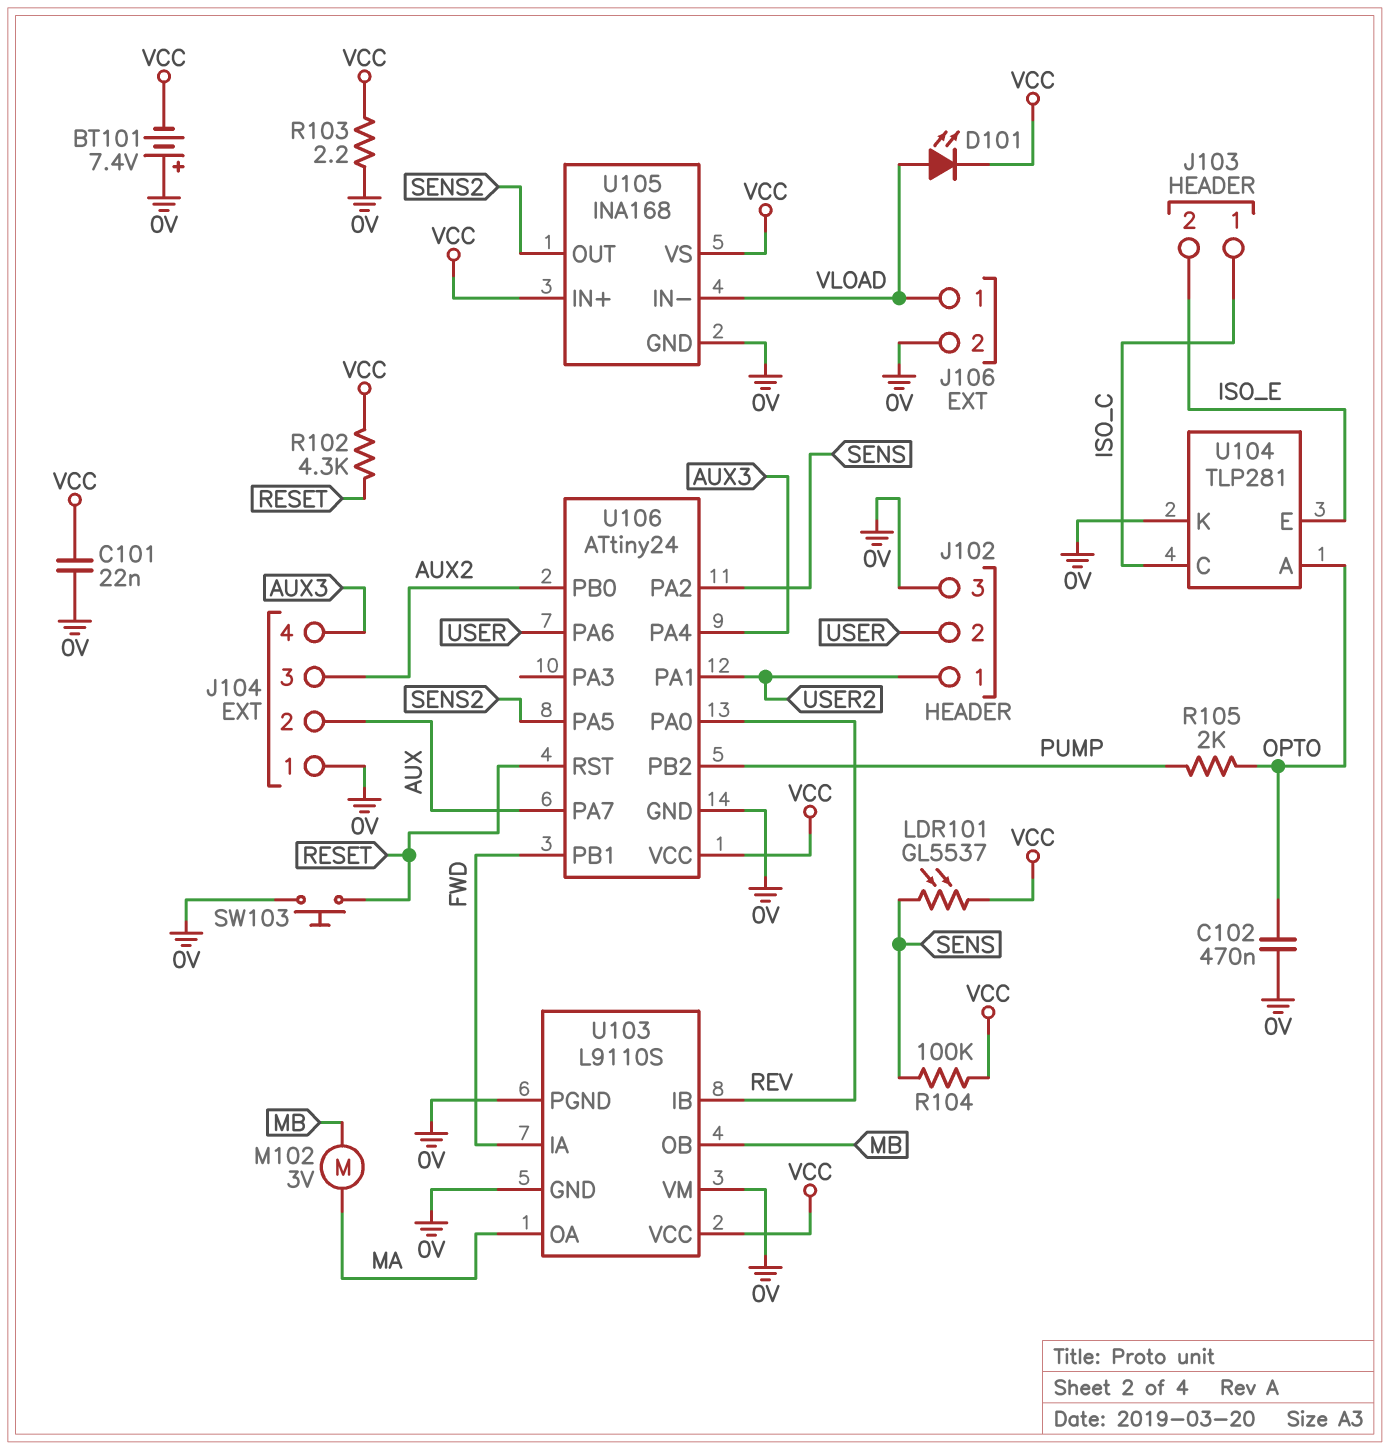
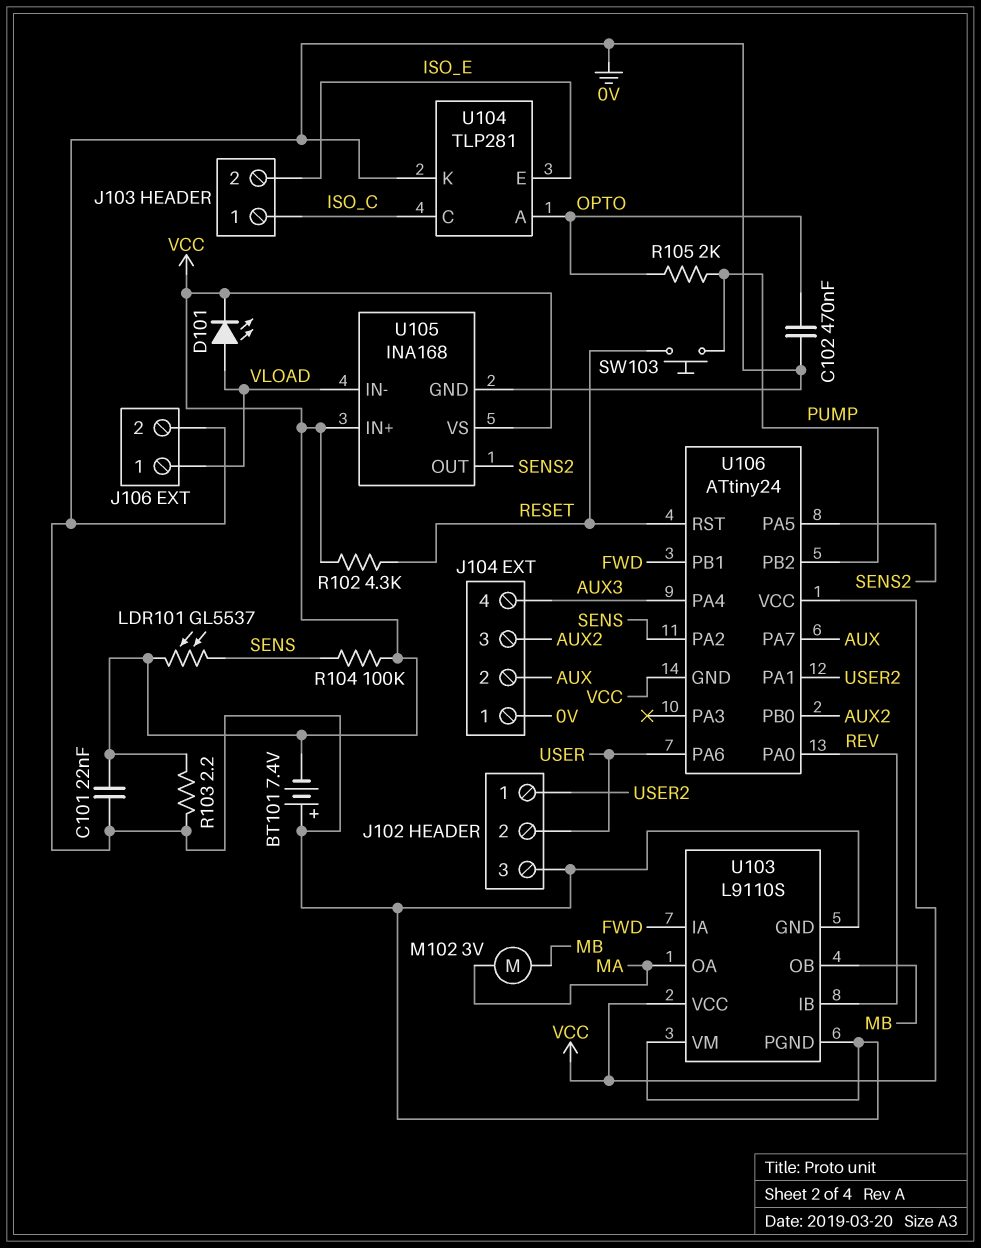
SW103: button (0V, RESET) -> button (PUMP, RESET)
U106 pin GND: 0V -> VCC

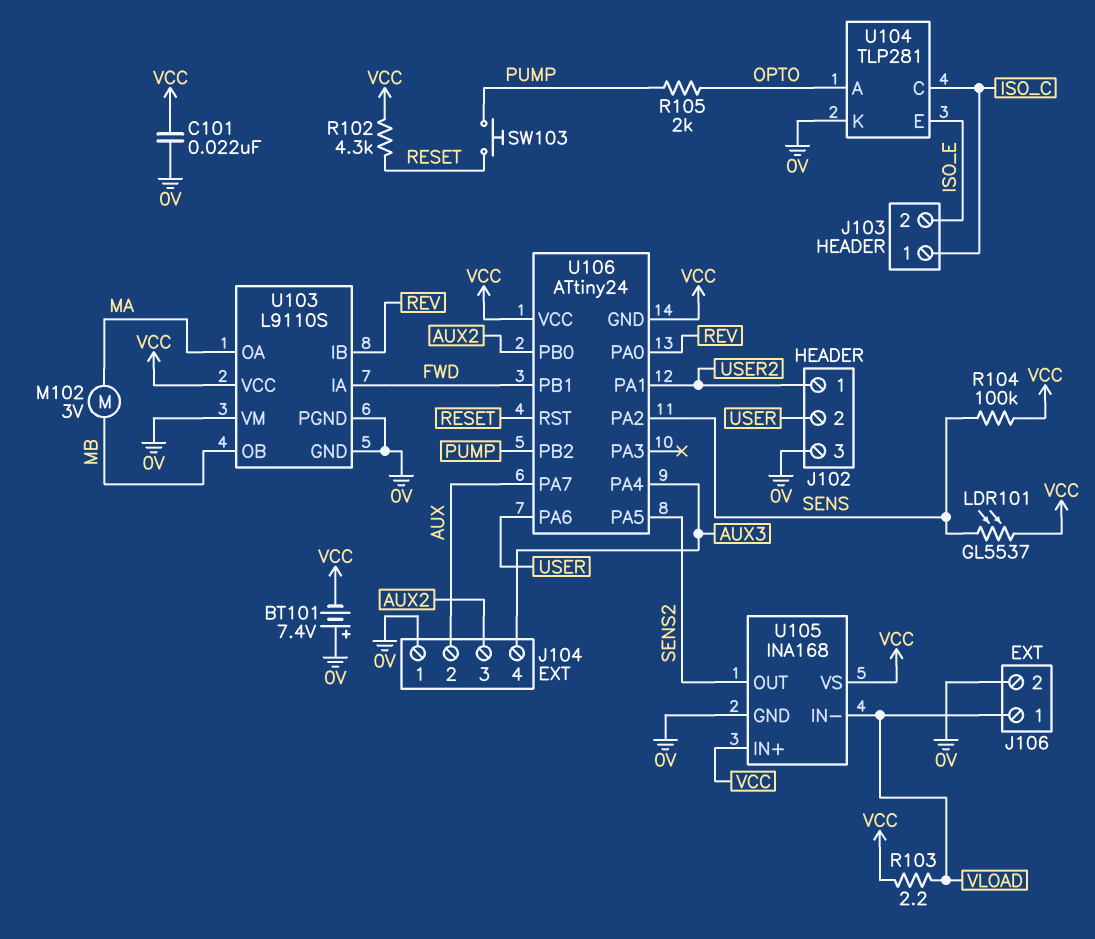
C102: 470nF (0V, OPTO) -> none
D101: LED (A VLOAD, K VCC) -> none
R103: 2.2 (0V, VCC) -> 2.2 (VCC, VLOAD)

